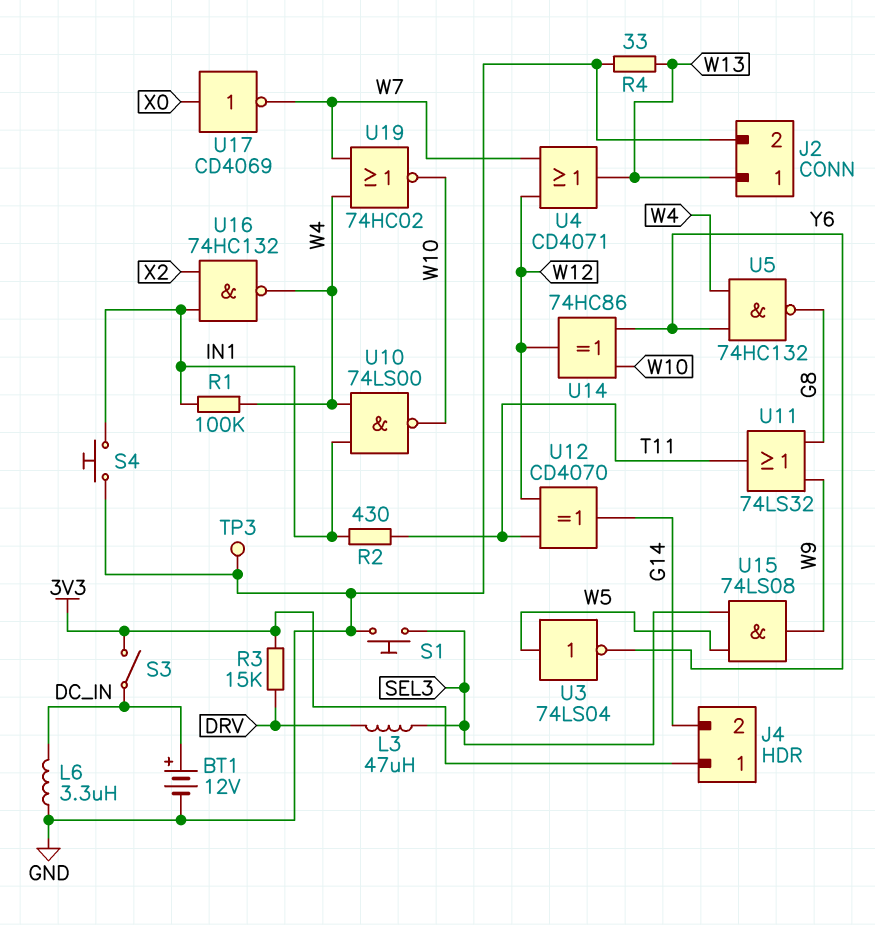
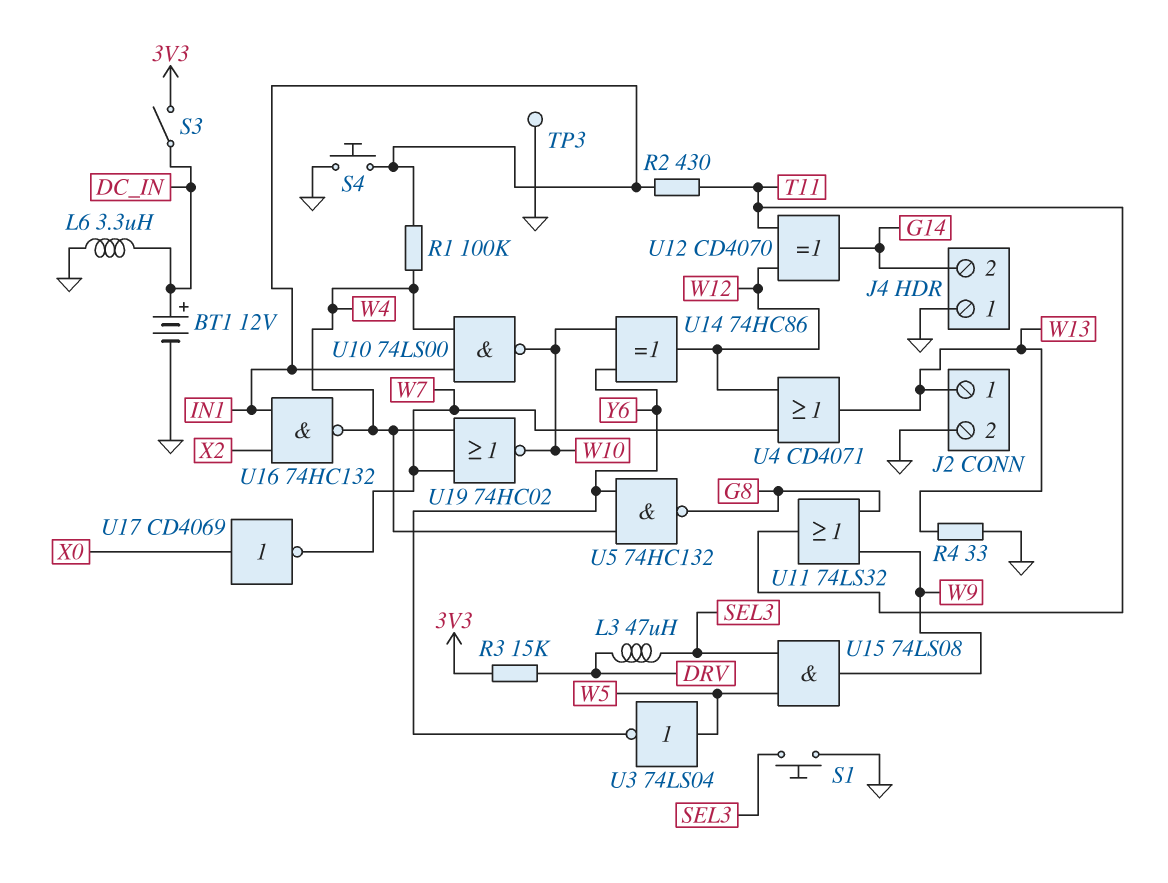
J4 pin 1: 3V3 -> GND

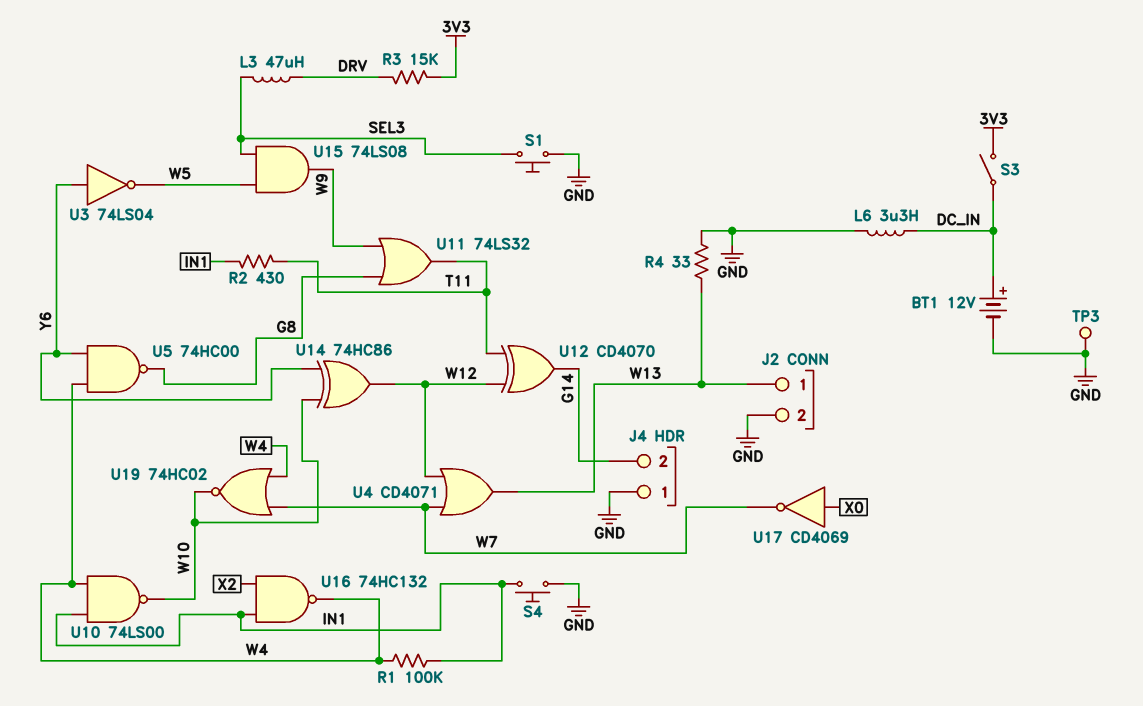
U3: NOT 74LS04 (in W5, out Y6) -> NOT 74LS04 (in Y6, out W5)
U5: NAND 74HC132 (in W4, in Y6, out G8) -> NAND 74HC00 (in W4, in Y6, out G8)

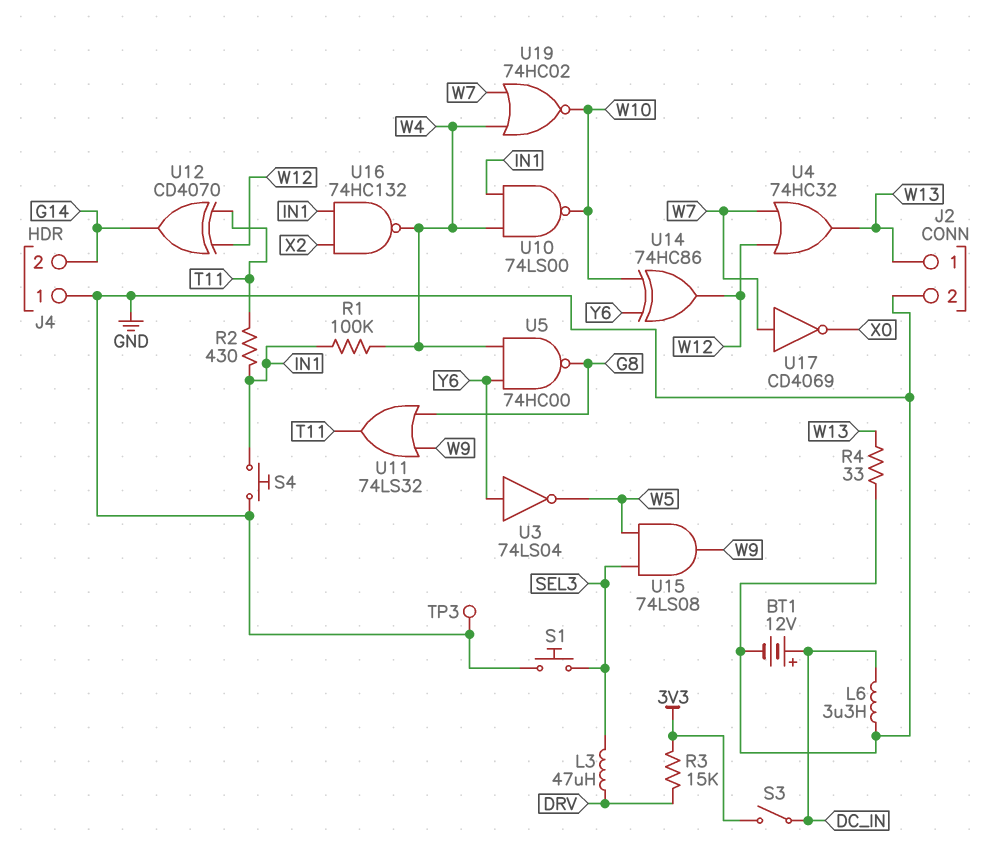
U4: OR CD4071 (in W7, in W12, out W13) -> OR 74HC32 (in W7, in W12, out W13)
U17: NOT CD4069 (in X0, out W7) -> NOT CD4069 (in W7, out X0)

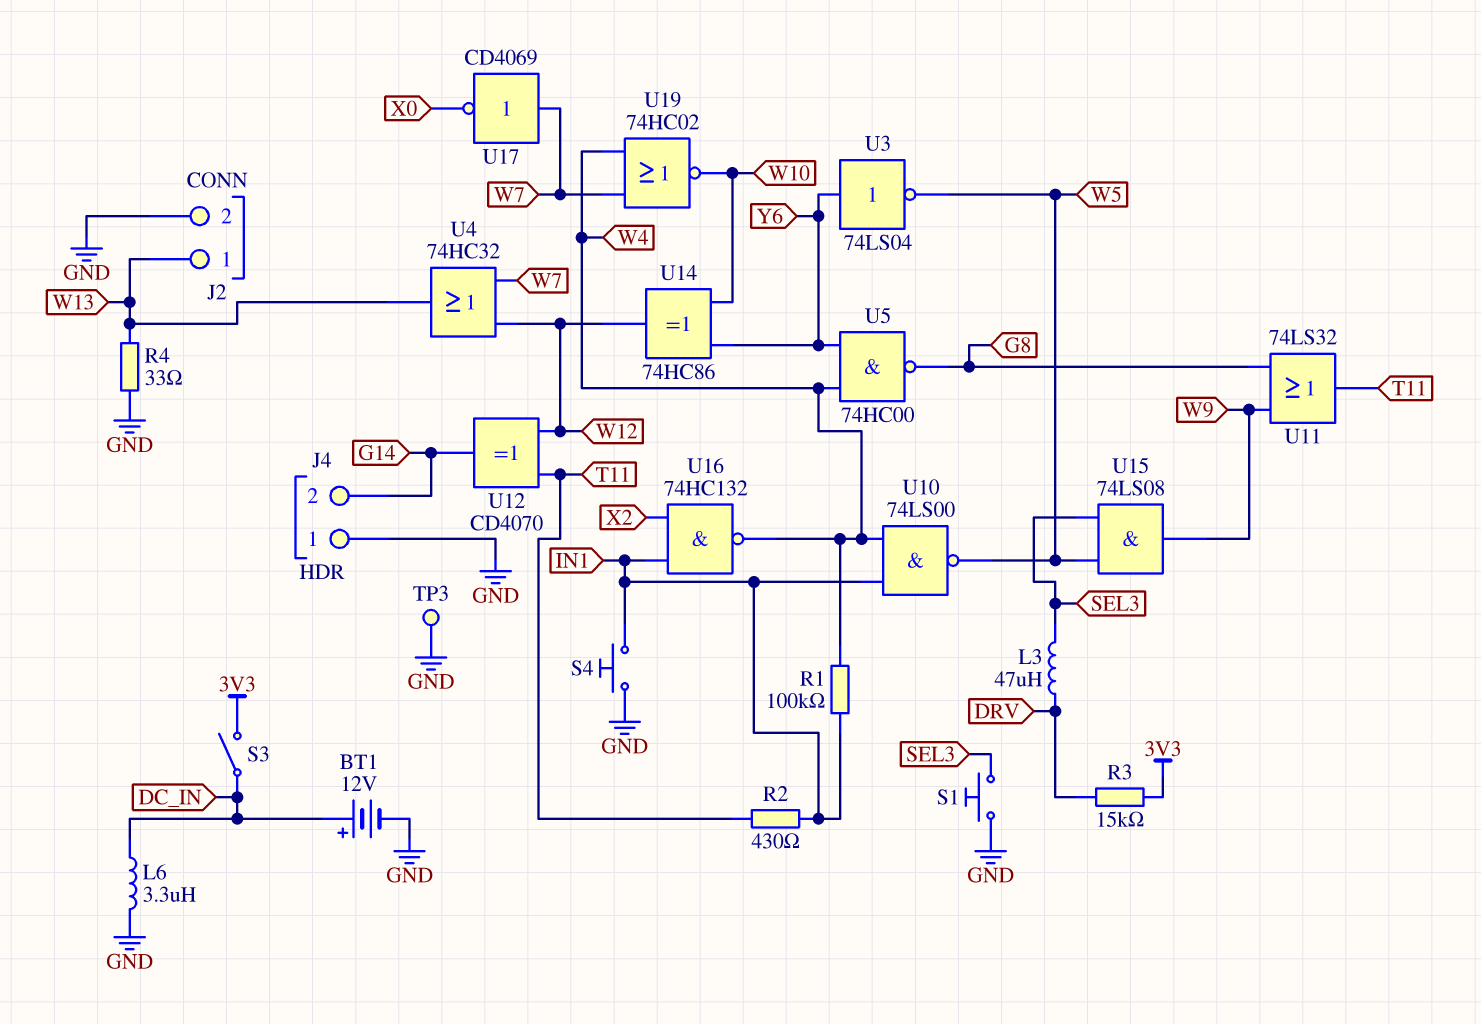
U10: NAND 74LS00 (in IN1, in W4, out W10) -> NAND 74LS00 (in IN1, in W4, out W5)

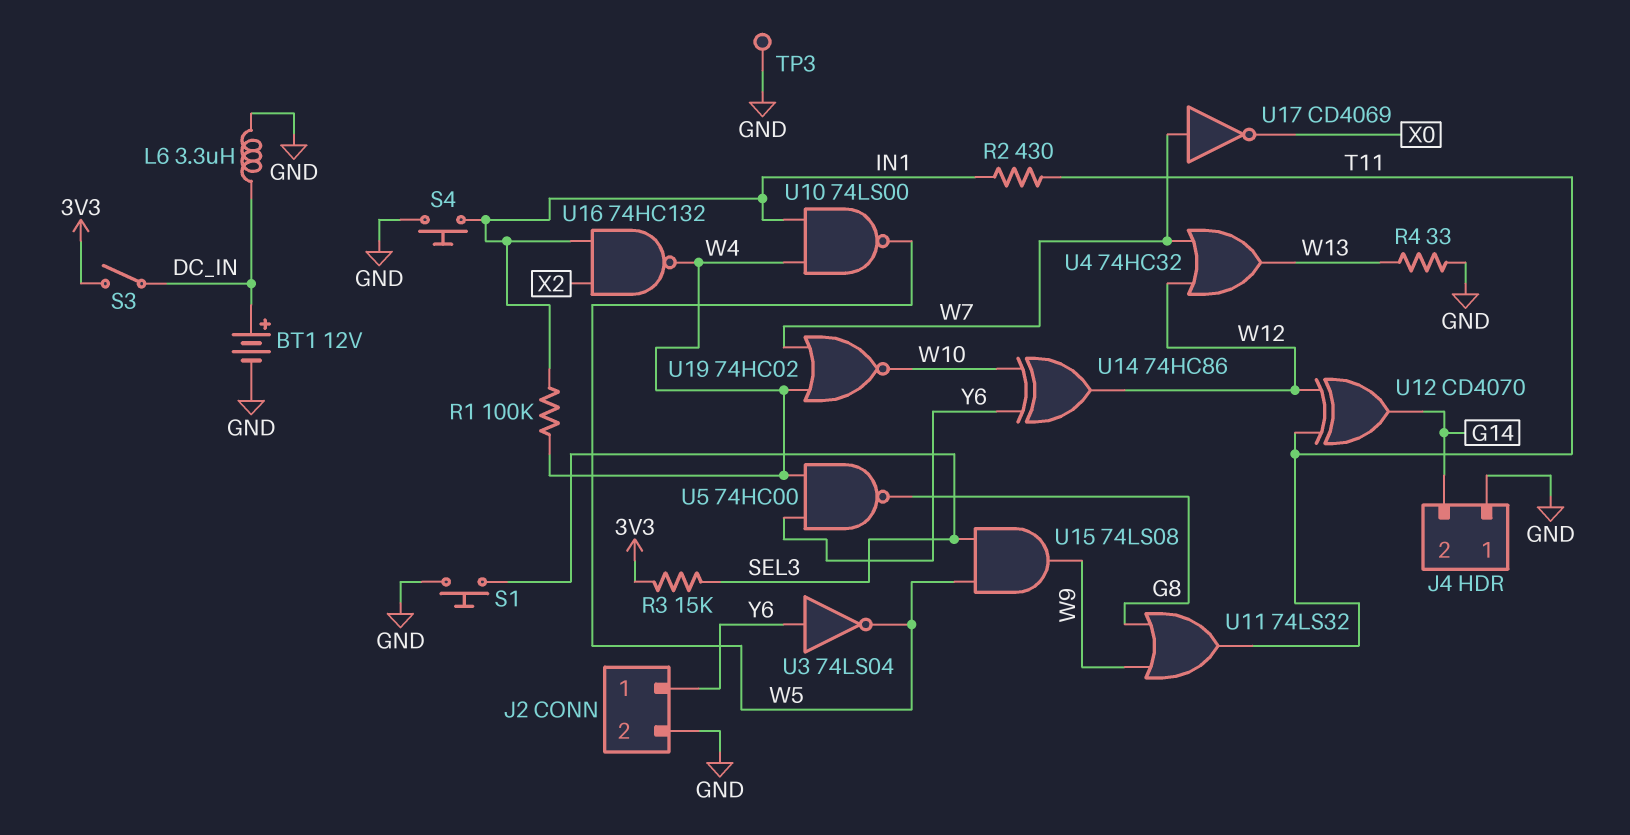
J2 pin 1: W13 -> Y6
L3: 47uH (DRV, SEL3) -> none
R3: 15k (3V3, DRV) -> 15k (3V3, SEL3)

